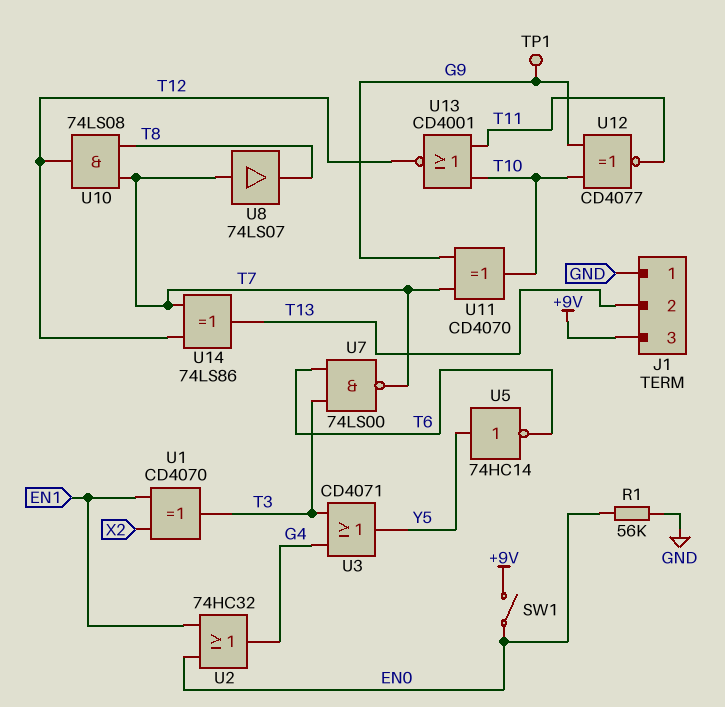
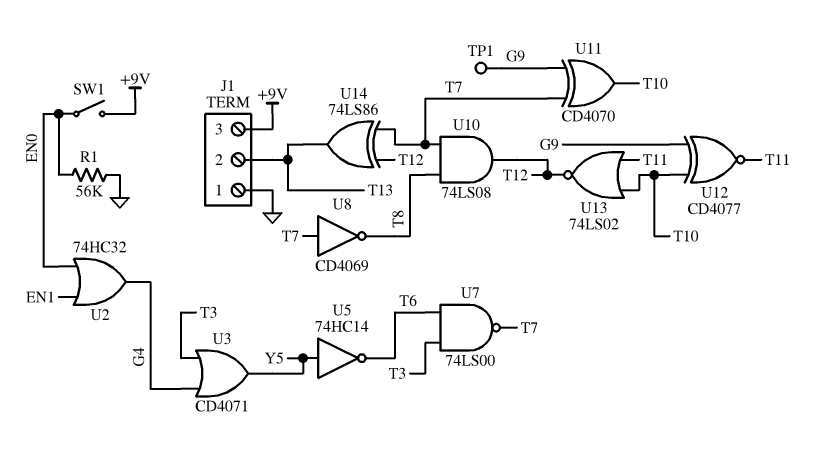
U1: XOR CD4070 (in EN1, in X2, out T3) -> none
U8: buffer 74LS07 (in T7, out T8) -> NOT CD4069 (in T7, out T8)
U13: NOR CD4001 (in T10, in T11, out T12) -> NOR 74LS02 (in T10, in T11, out T12)

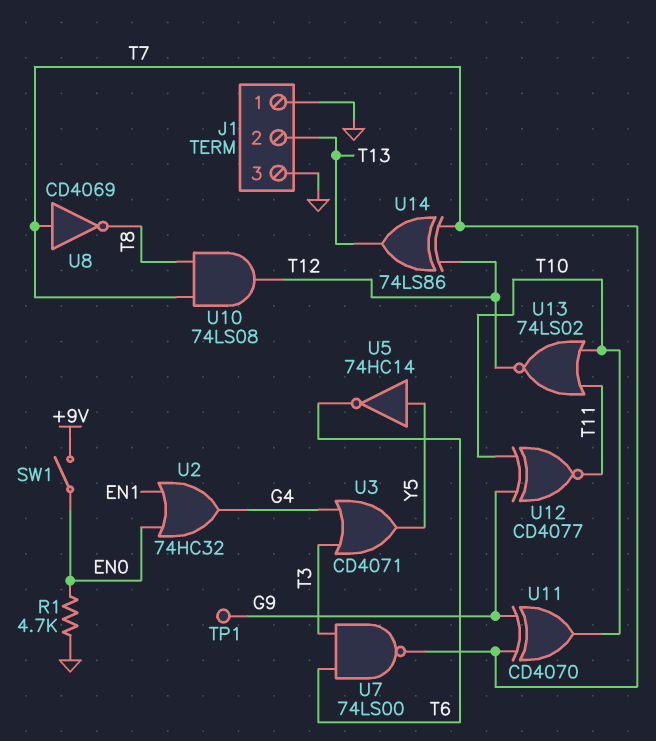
J1 pin 3: +9V -> GND
R1: 56k (EN0, GND) -> 4.7k (EN0, GND)

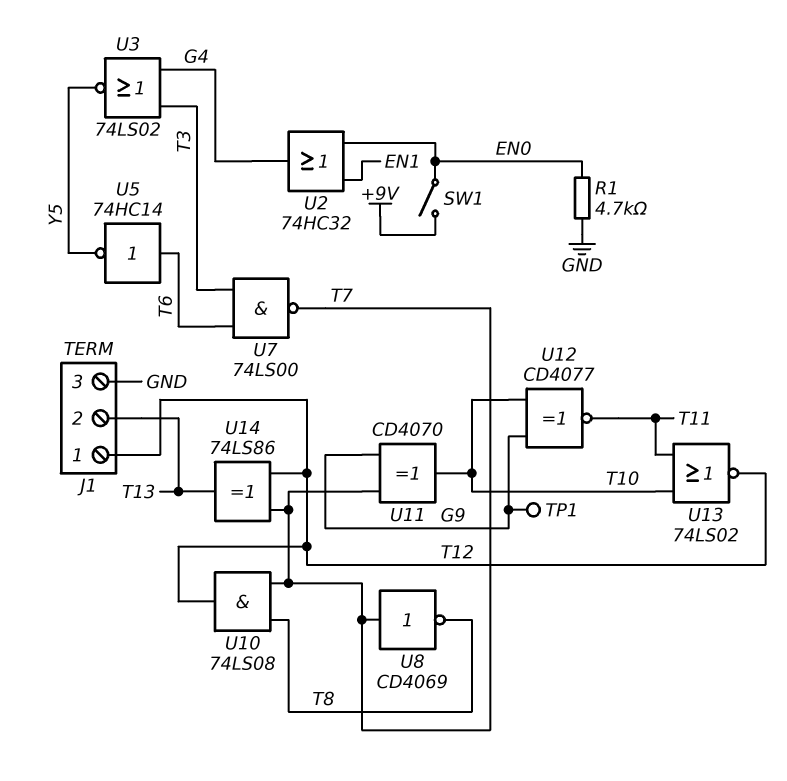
J1 pin 1: GND -> T12
U3: OR CD4071 (in G4, in T3, out Y5) -> NOR 74LS02 (in G4, in T3, out Y5)
U5: NOT 74HC14 (in Y5, out T6) -> NOT 74HC14 (in T6, out Y5)

